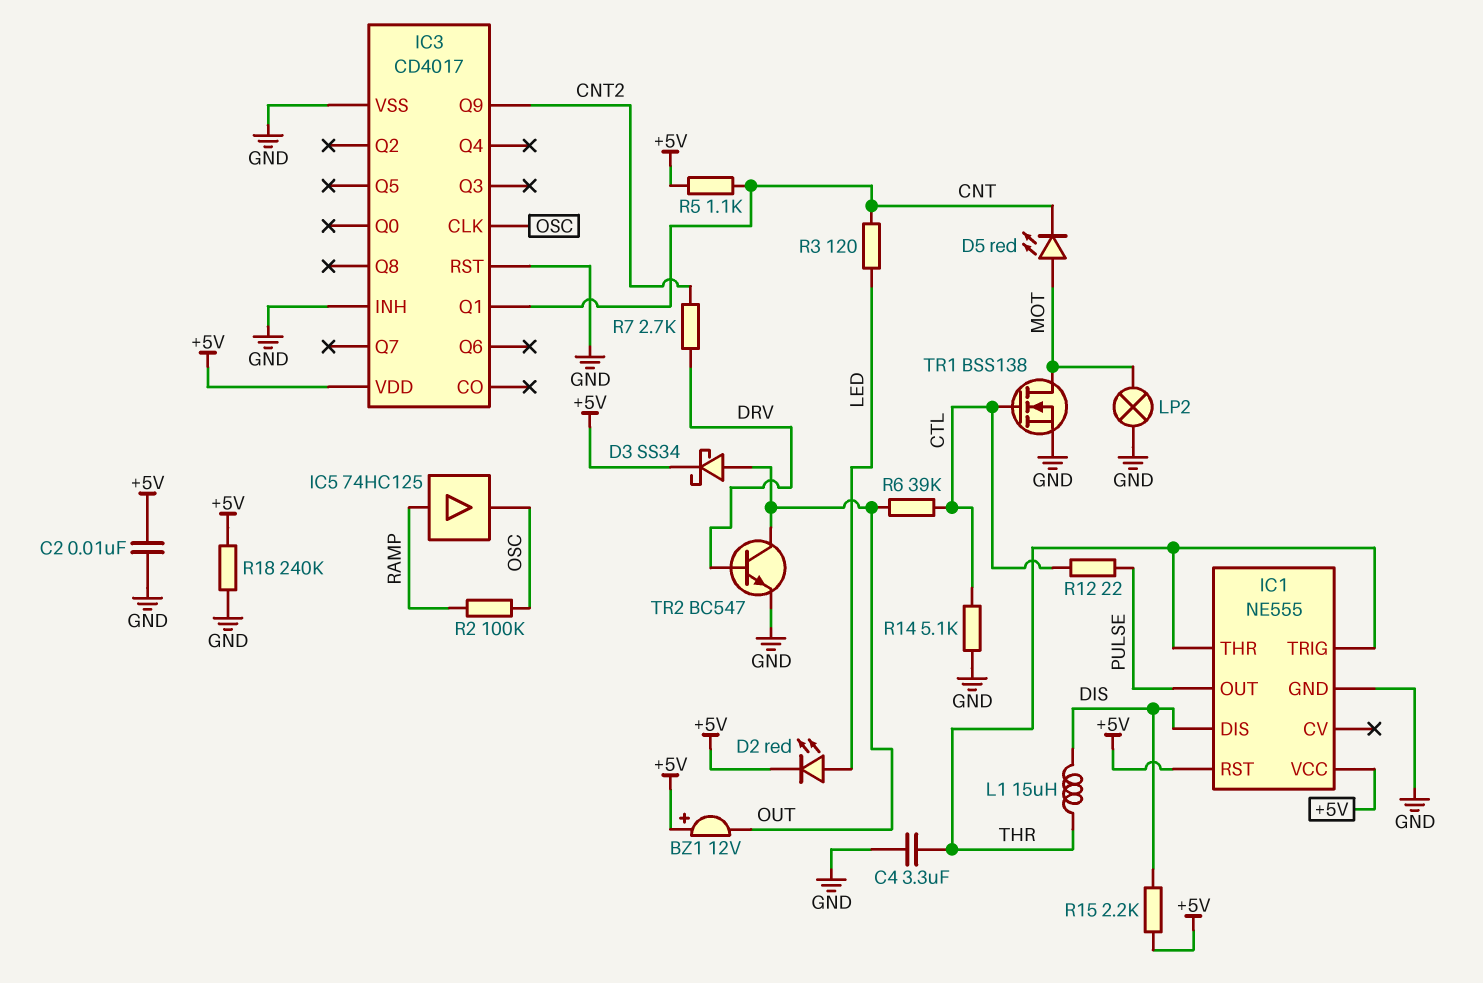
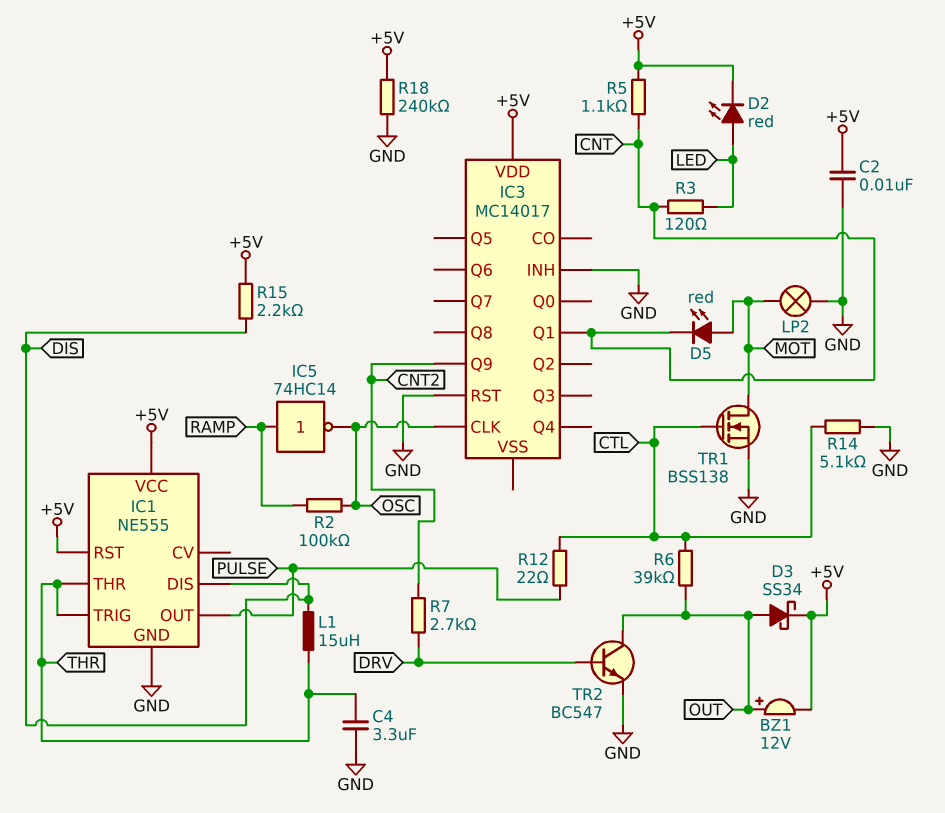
BZ1: buzzer 12V (plus +5V, minus OUT) -> buzzer 12V (plus OUT, minus +5V)
IC3: CD4017 -> MC14017
IC3 pin VSS: GND -> none
IC5: buffer 74HC125 (in RAMP, out OSC) -> NOT 74HC14 (in RAMP, out OSC)

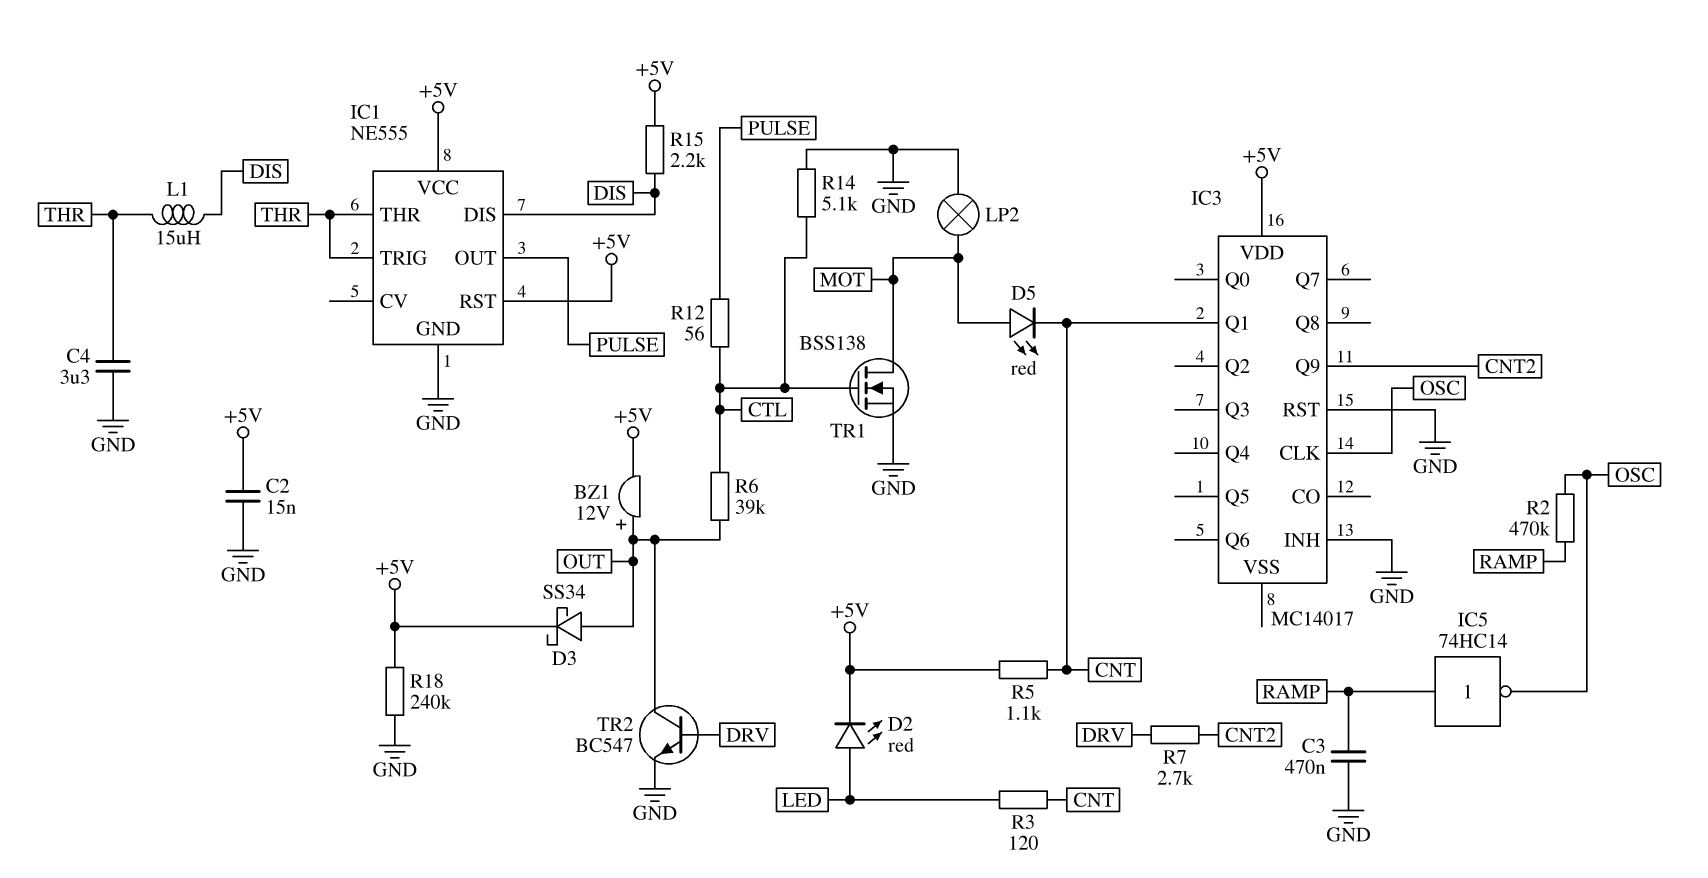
C2: 10nF (+5V, GND) -> 15nF (+5V, GND)
C3: none -> 470nF (GND, RAMP)
R2: 100k (OSC, RAMP) -> 470k (OSC, RAMP)
R12: 22 (CTL, PULSE) -> 56 (CTL, PULSE)

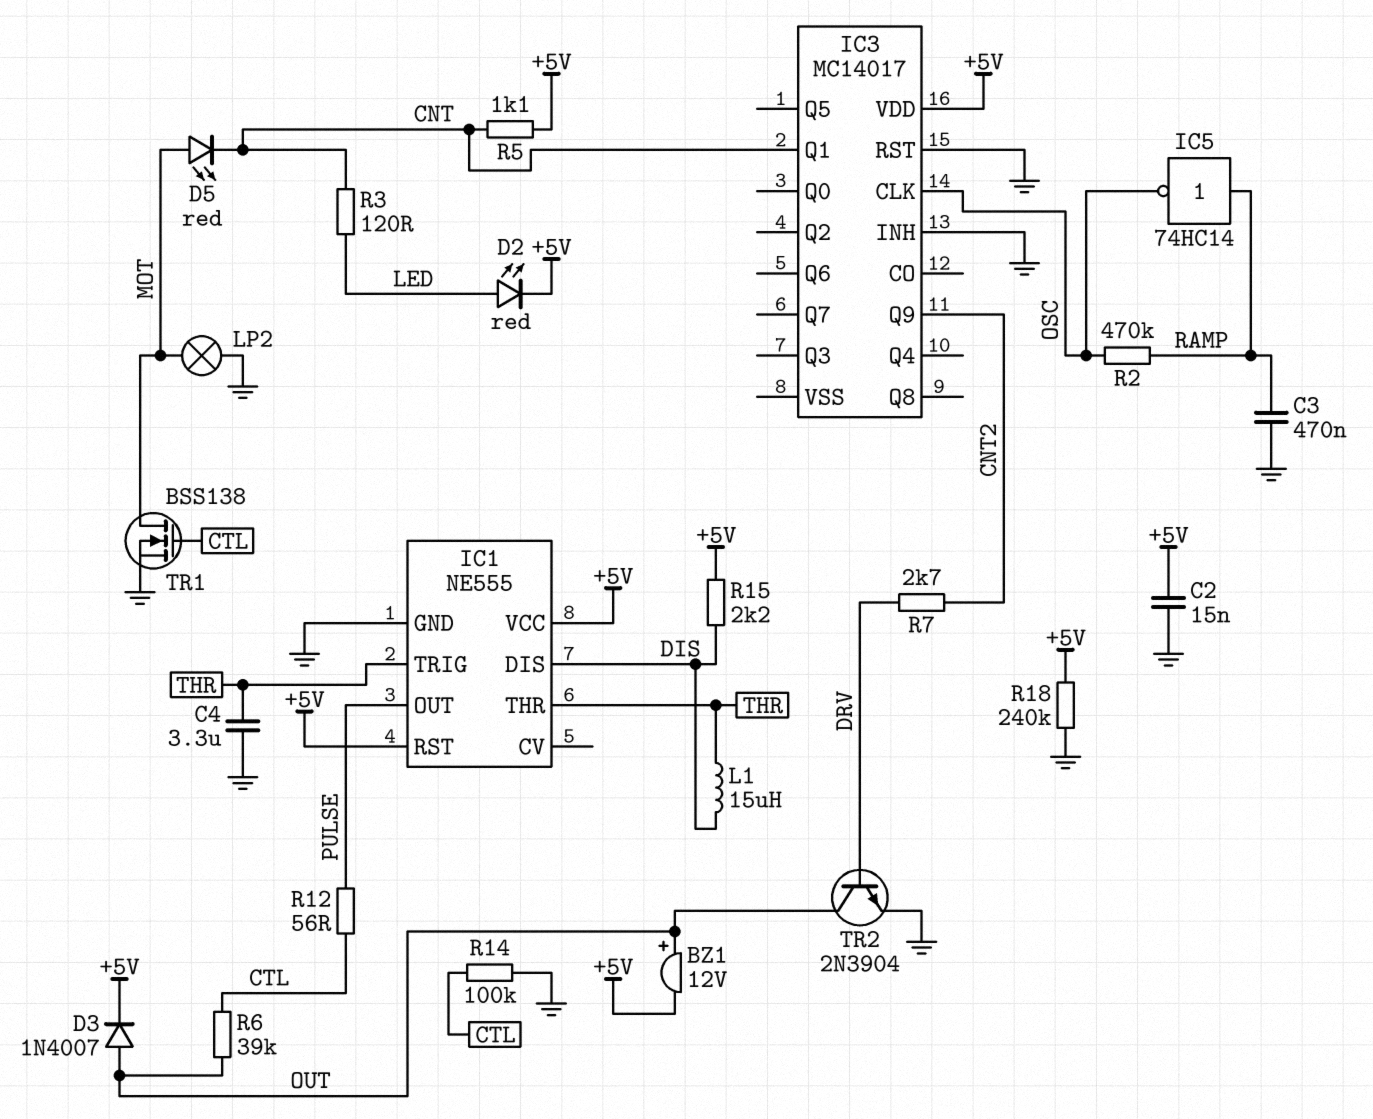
D3: schottky SS34 (A OUT, K +5V) -> diode 1N4007 (A OUT, K +5V)
R14: 5.1k (CTL, GND) -> 100k (CTL, GND)
TR2: NPN BC547 (B DRV, C OUT, E GND) -> NPN 2N3904 (B DRV, C OUT, E GND)

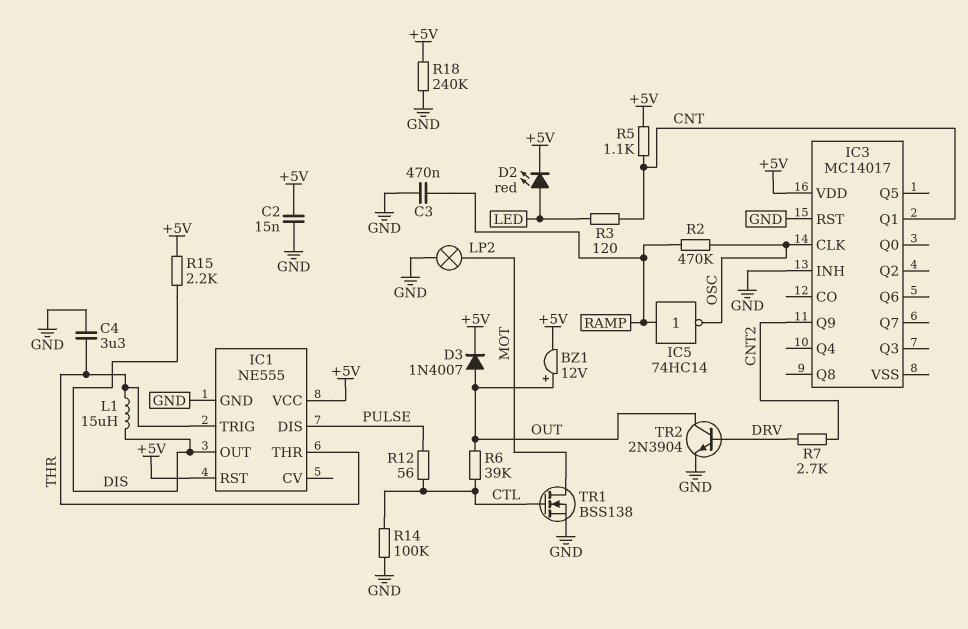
D5: LED red (A MOT, K CNT) -> none
IC1 pin DIS: DIS -> PULSE
IC1 pin OUT: PULSE -> DIS

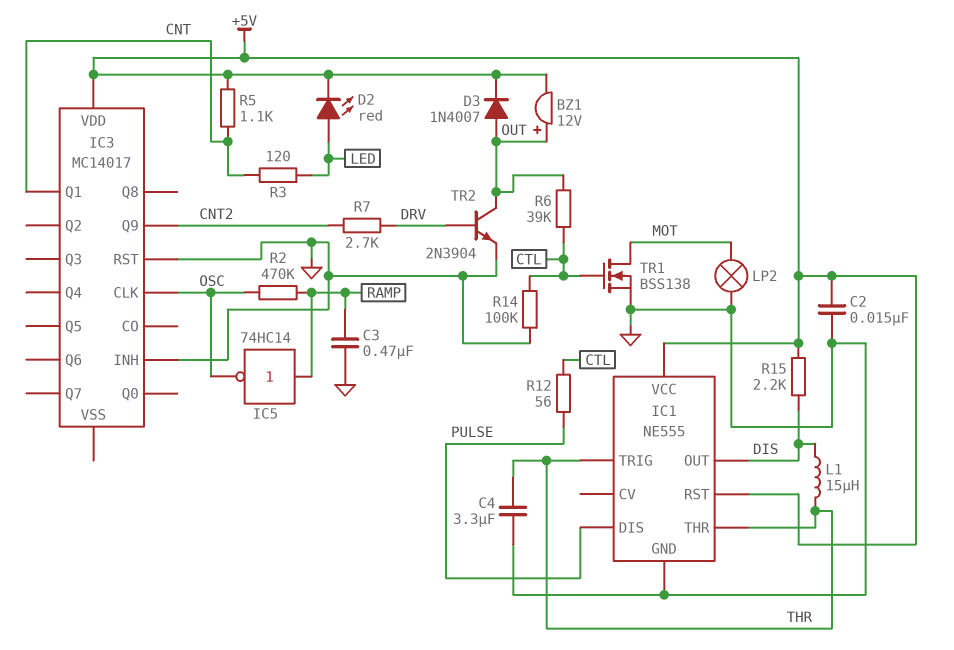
R18: 240k (+5V, GND) -> none

